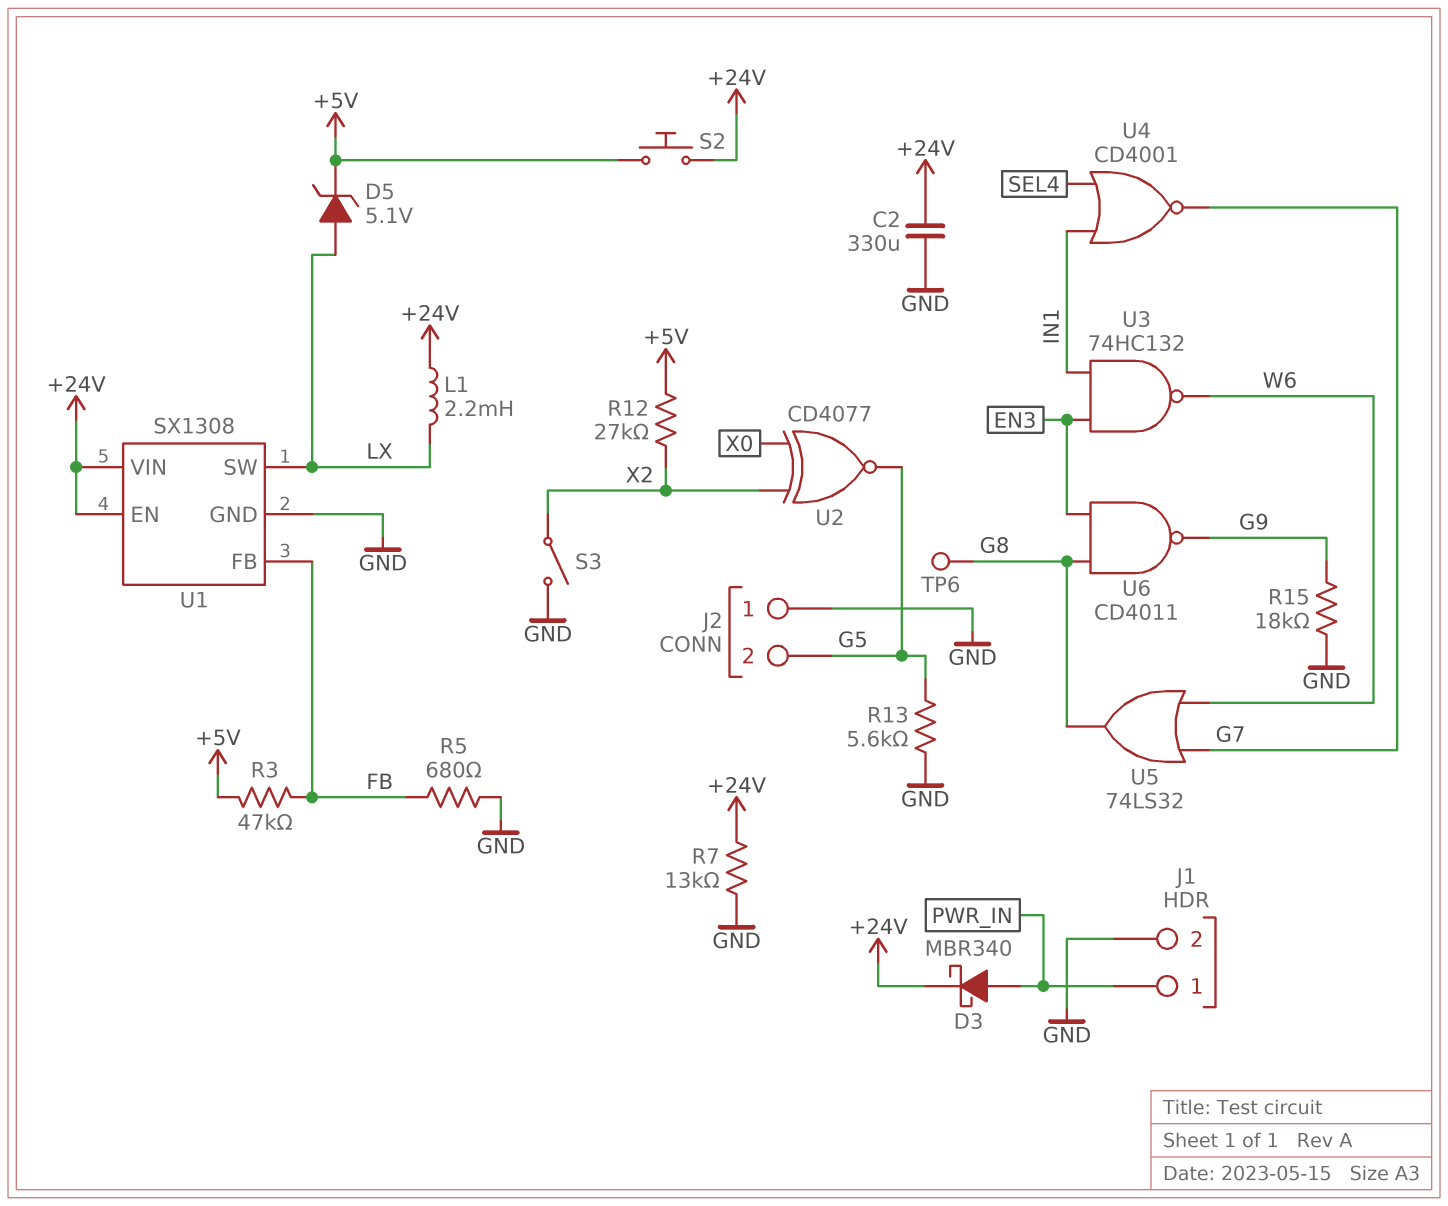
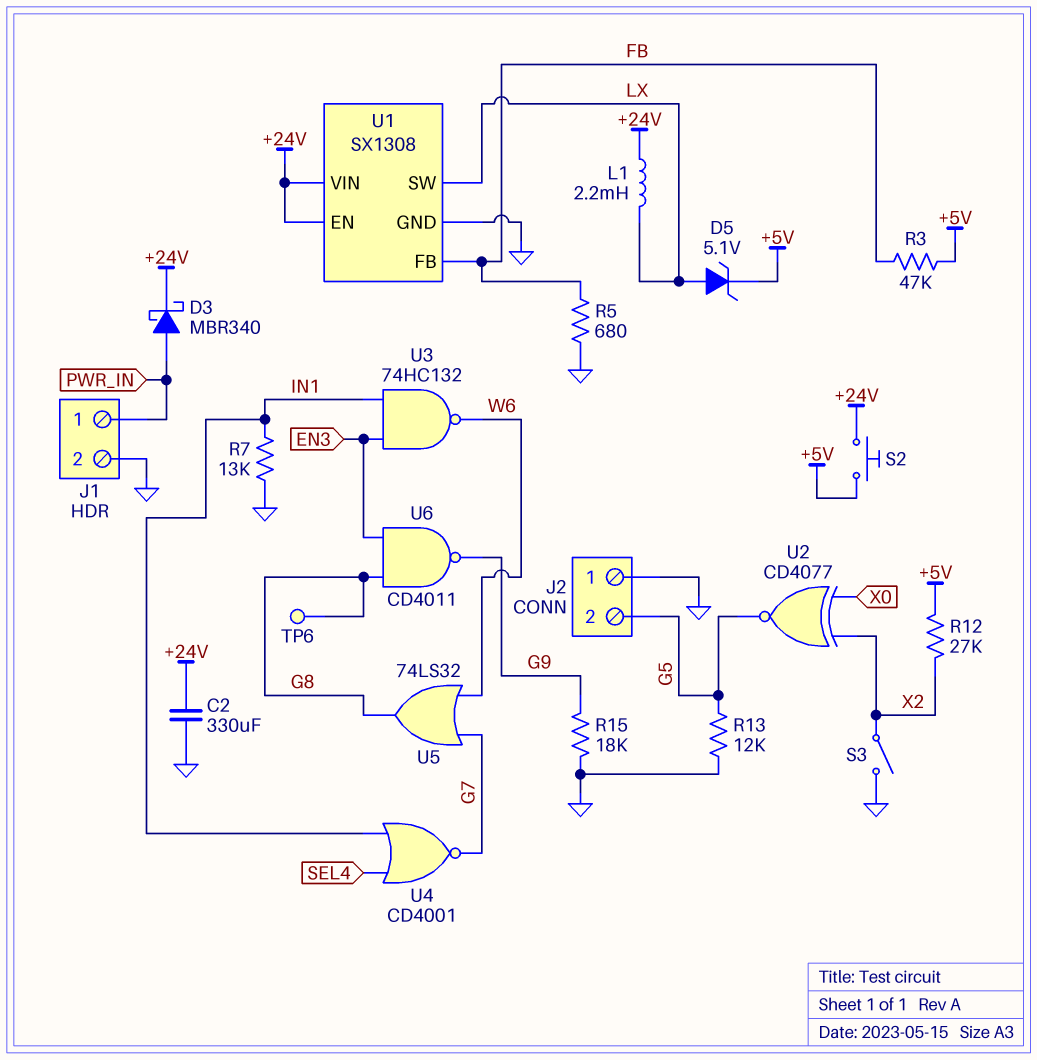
R7: 13k (+24V, GND) -> 13k (GND, IN1)
R13: 5.6k (G5, GND) -> 12k (G5, GND)

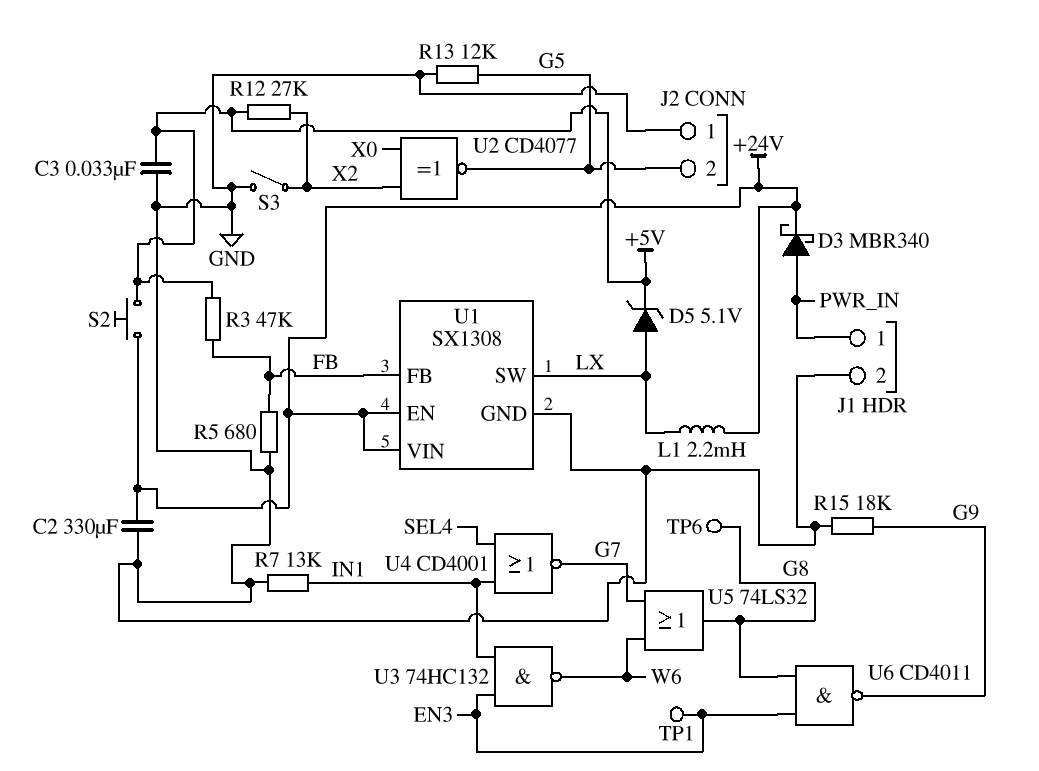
C3: none -> 33nF (+5V, GND)
TP1: none -> test point (EN3)

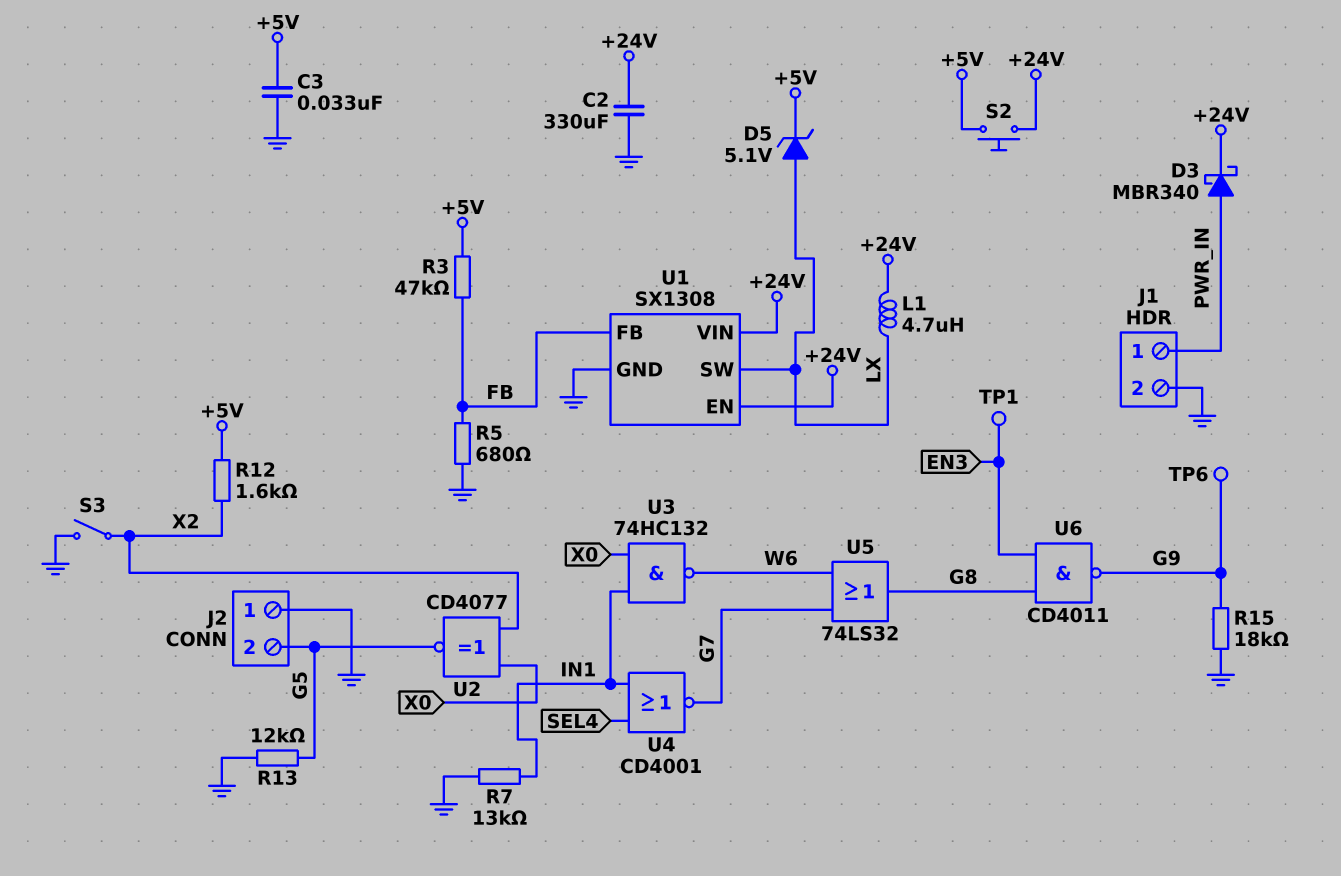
L1: 2.2mH (+24V, LX) -> 4.7uH (+24V, LX)
R12: 27k (+5V, X2) -> 1.6k (+5V, X2)
TP6: test point (G8) -> test point (G9)
U3: NAND 74HC132 (in EN3, in IN1, out W6) -> NAND 74HC132 (in IN1, in X0, out W6)

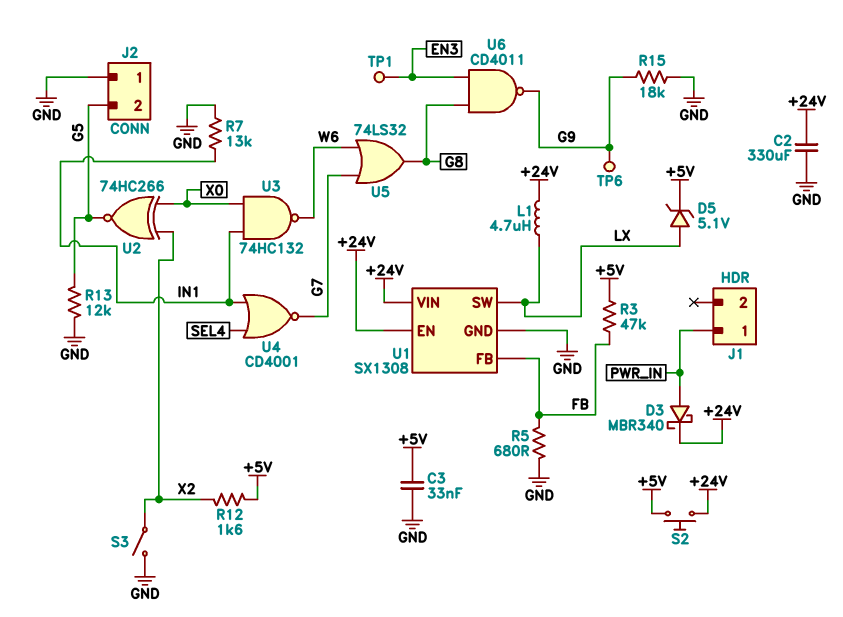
J1 pin 2: GND -> none
U2: XNOR CD4077 (in X0, in X2, out G5) -> XNOR 74HC266 (in X0, in X2, out G5)

